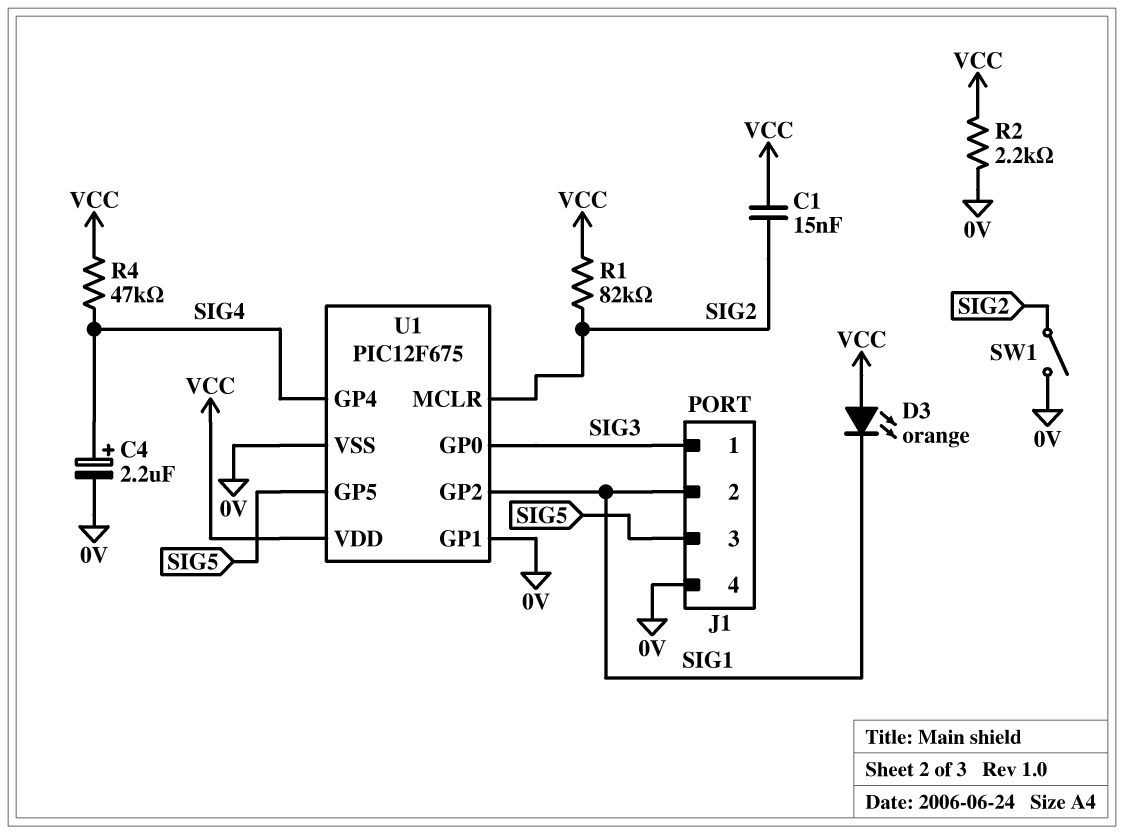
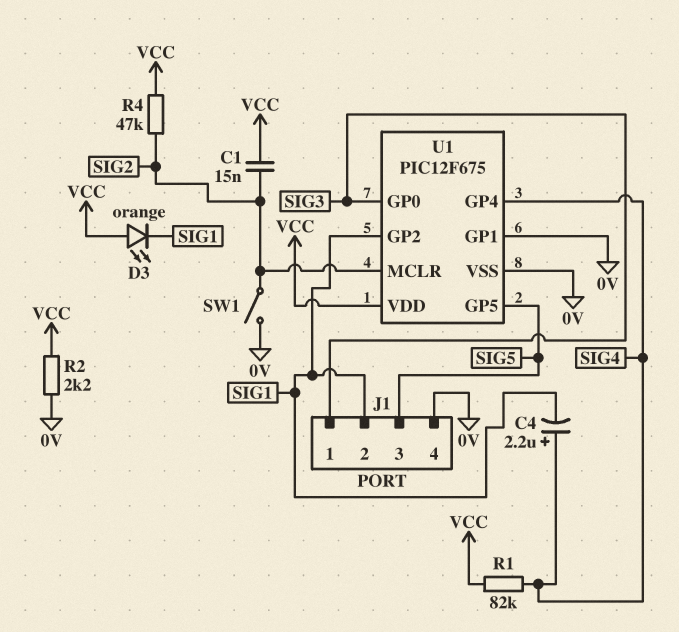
C4: 2.2uF (plus SIG4, minus 0V) -> 2.2uF (plus SIG4, minus SIG1)
R1: 82k (SIG2, VCC) -> 82k (SIG4, VCC)
R4: 47k (SIG4, VCC) -> 47k (SIG2, VCC)

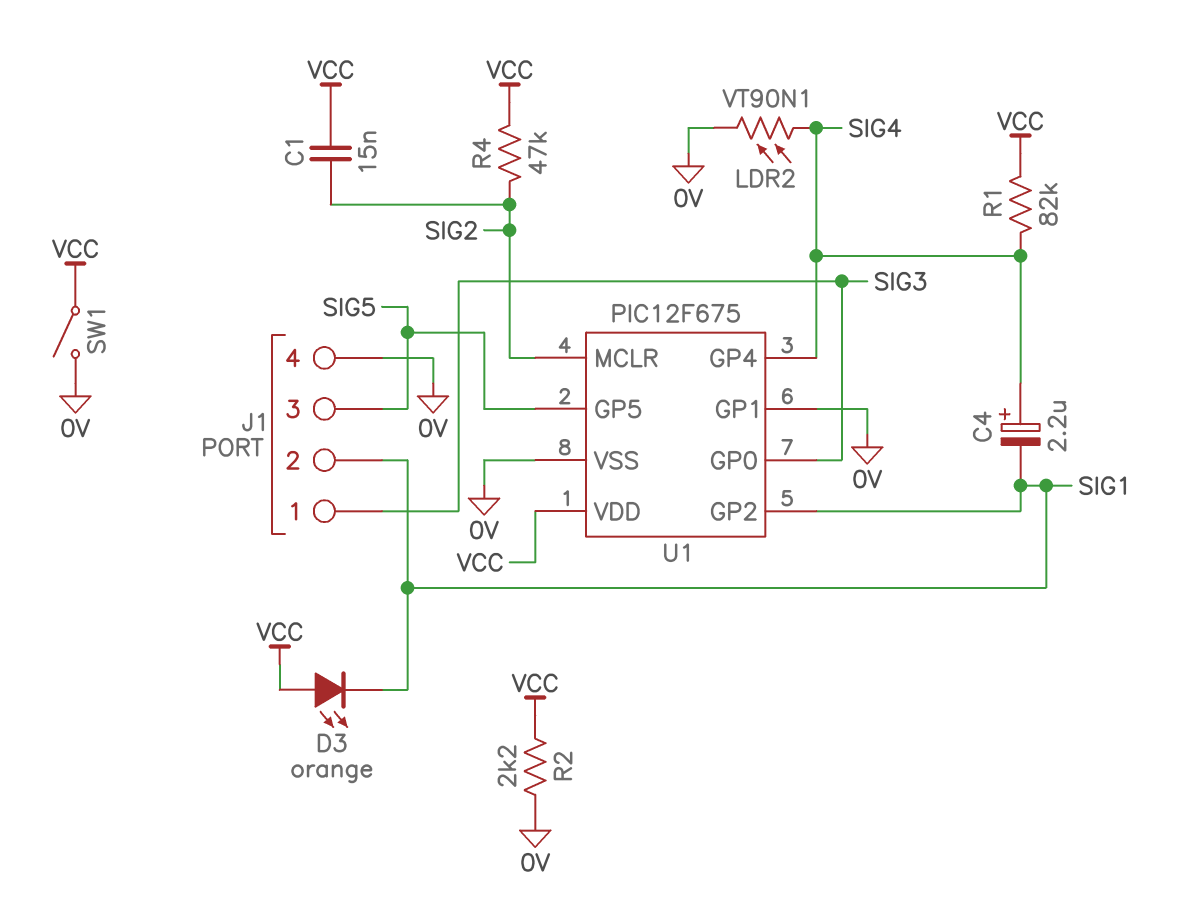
LDR2: none -> VT90N1 (0V, SIG4)
SW1: switch (0V, SIG2) -> switch (0V, VCC)

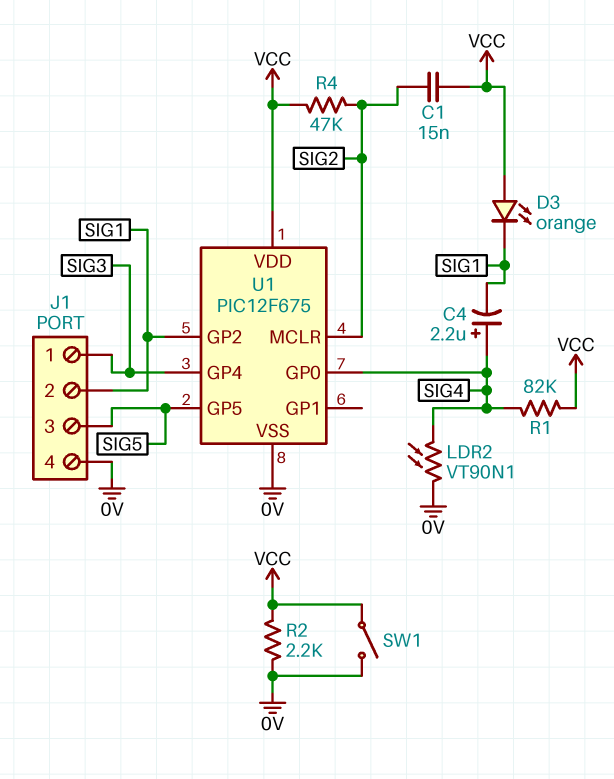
U1 pin GP0: SIG3 -> SIG4
U1 pin GP1: 0V -> none
U1 pin GP4: SIG4 -> SIG3

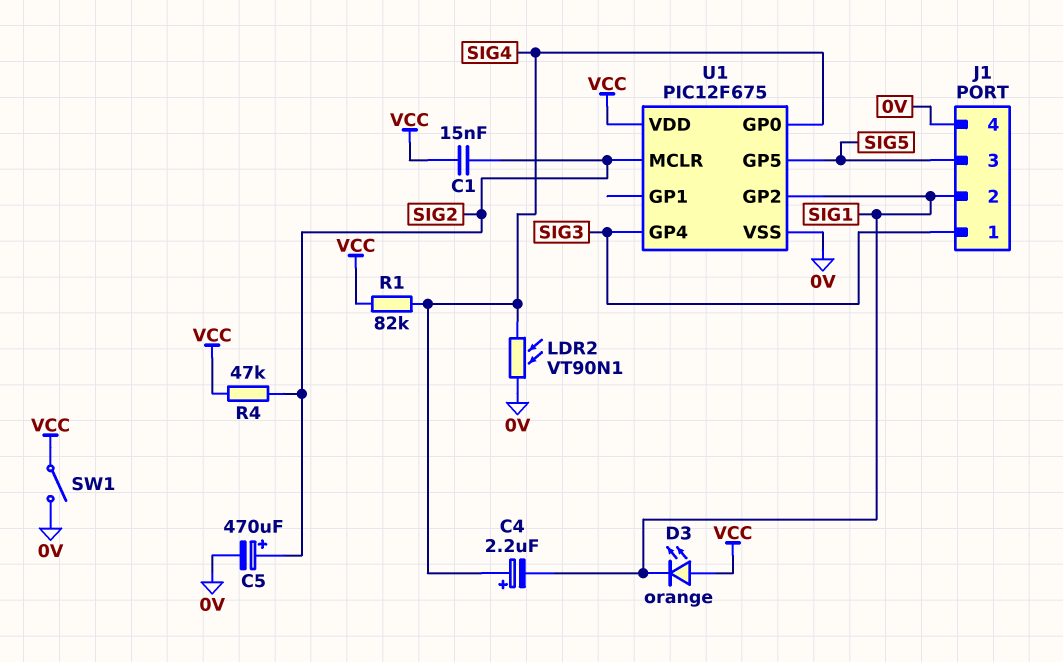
C5: none -> 470uF (plus SIG2, minus 0V)
R2: 2.2k (0V, VCC) -> none

